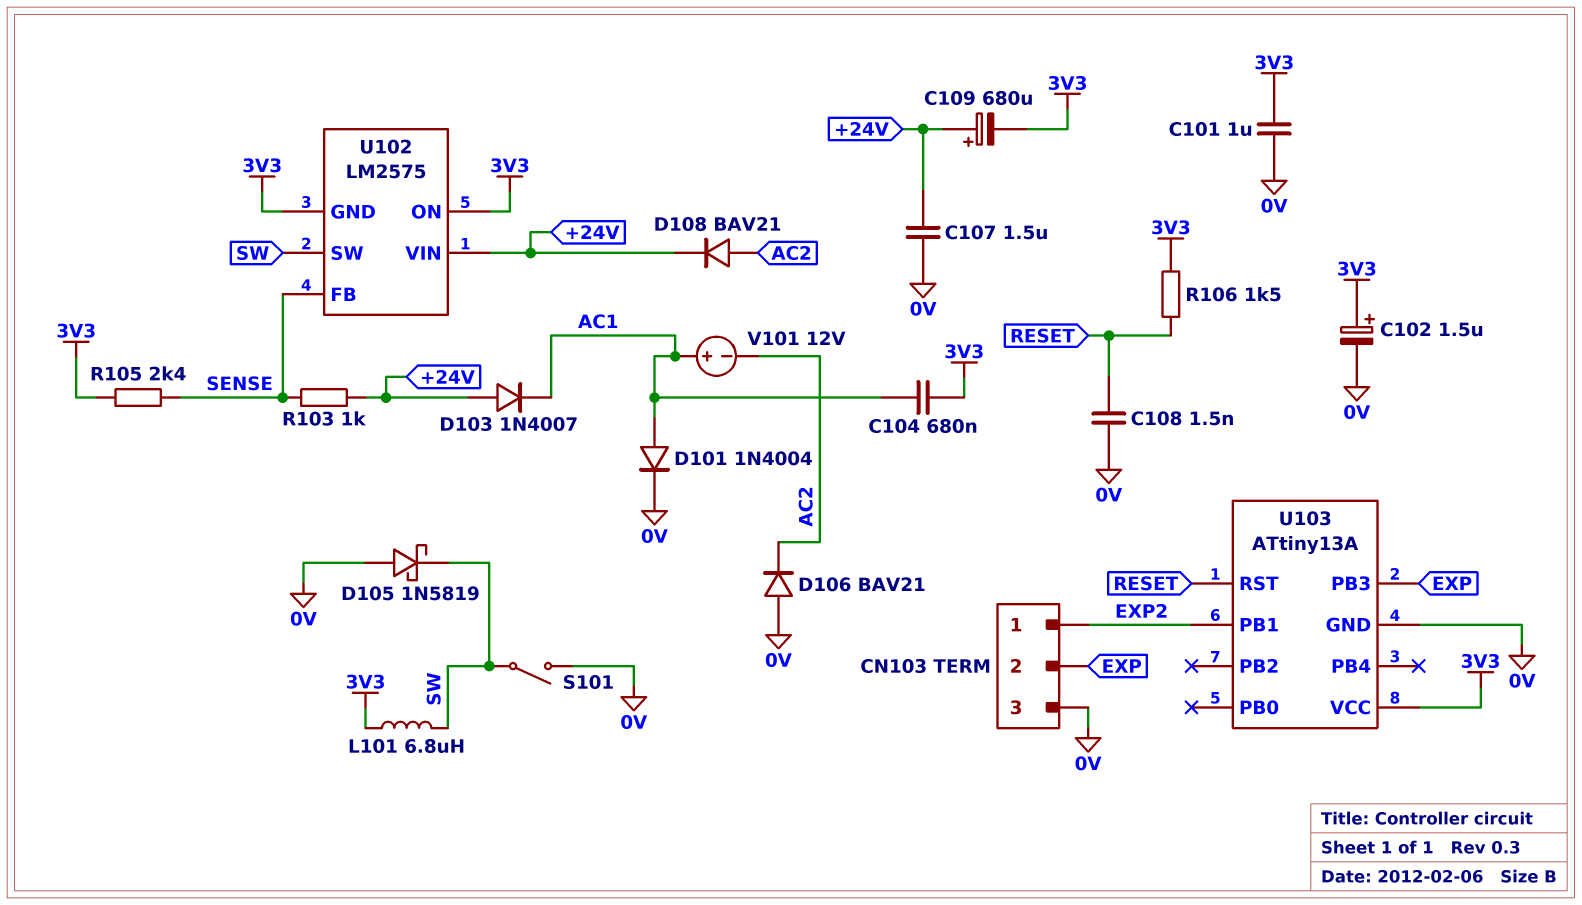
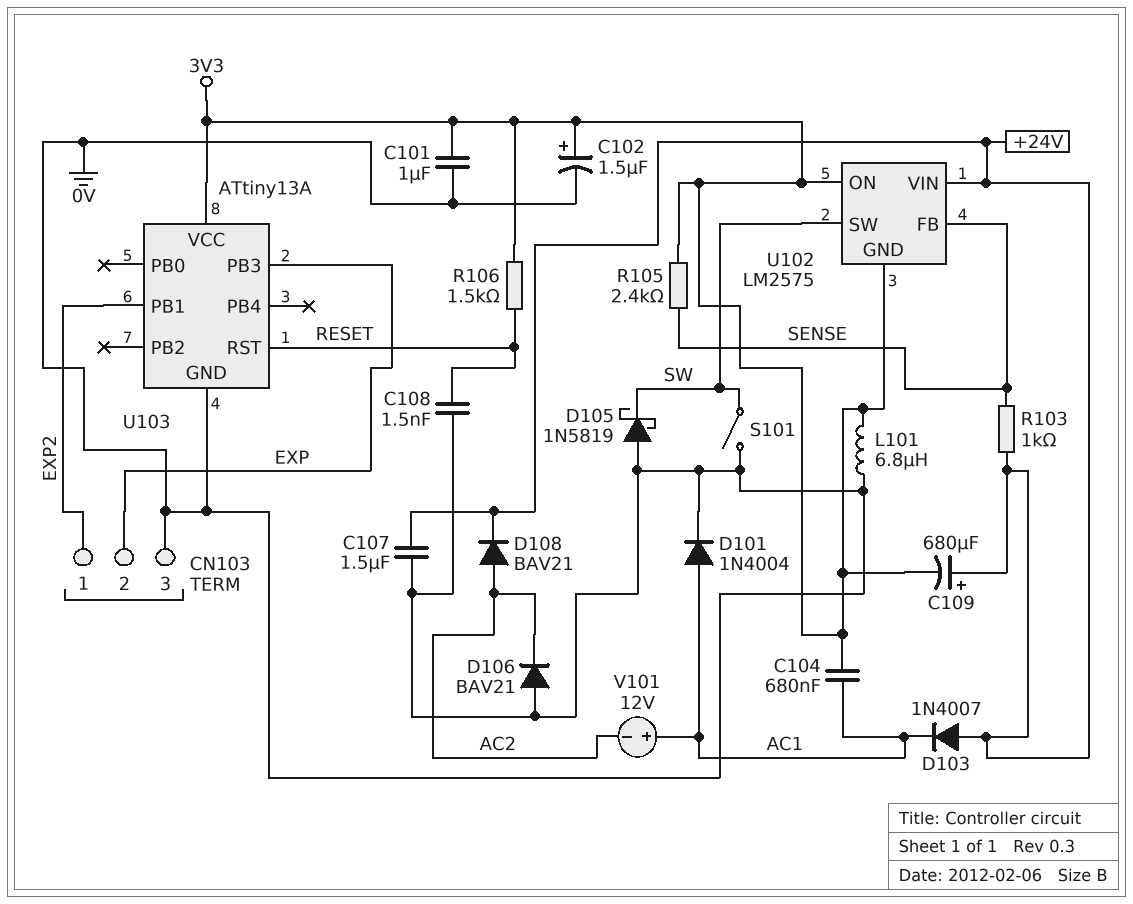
L101: 6.8uH (3V3, SW) -> 6.8uH (0V, 3V3)

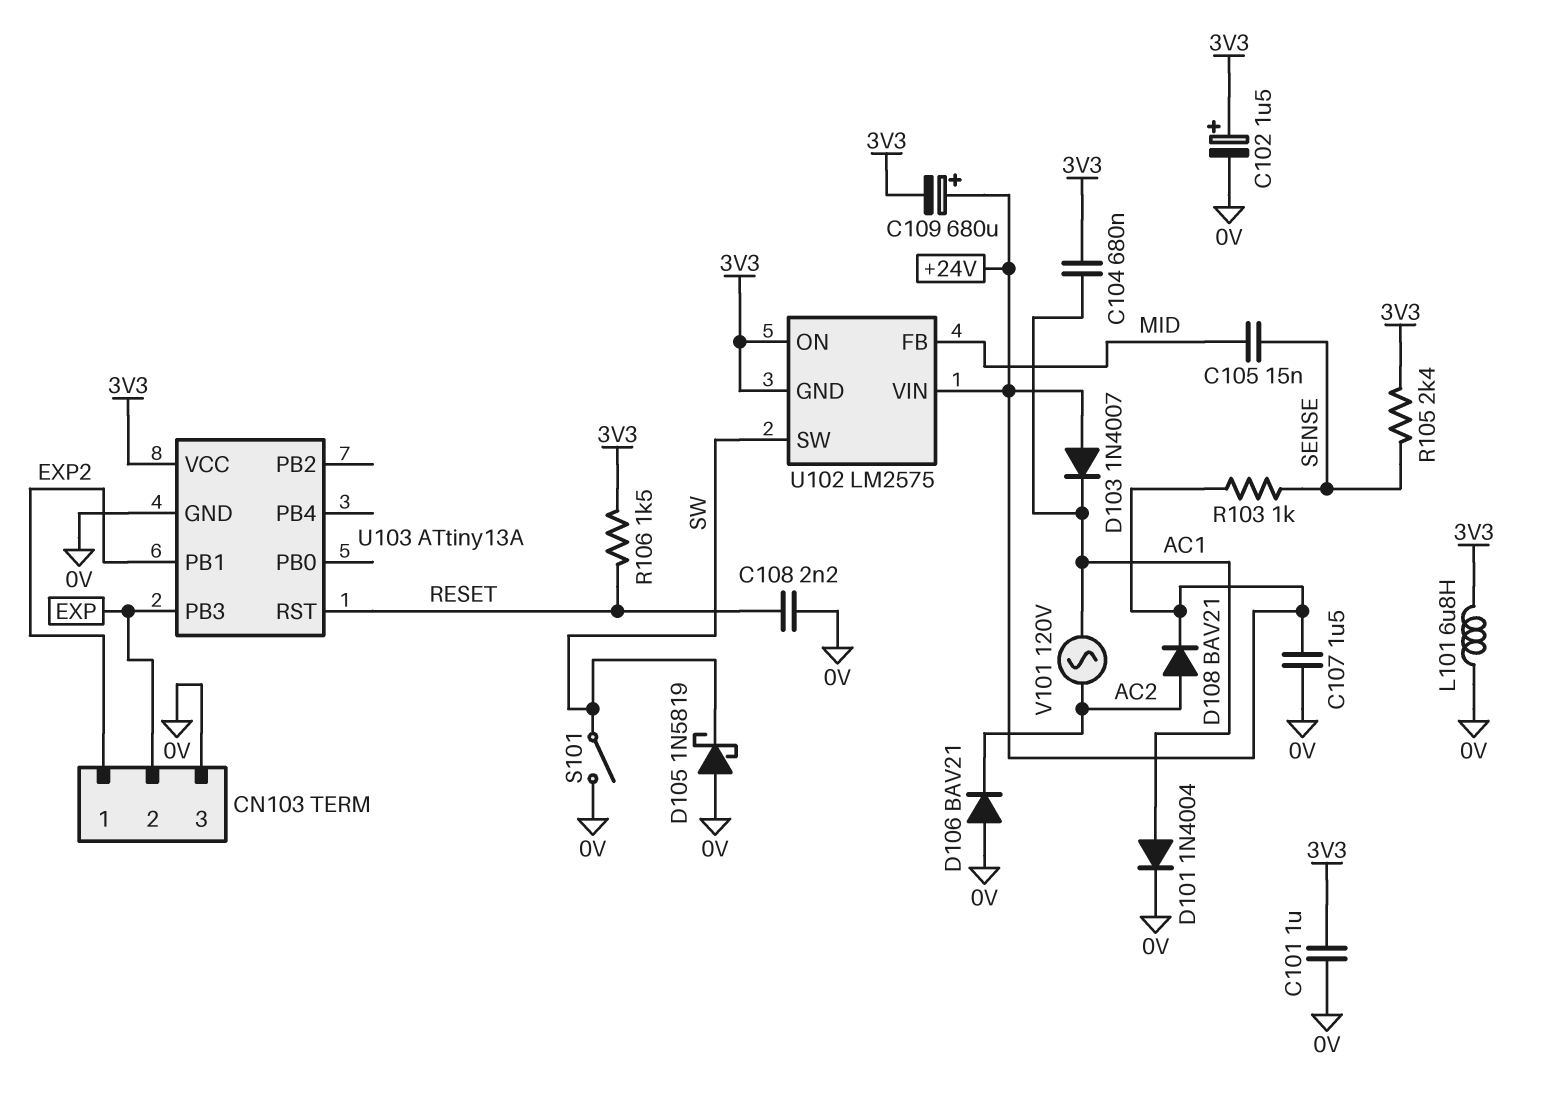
C105: none -> 15nF (MID, SENSE)
C108: 1.5nF (0V, RESET) -> 2.2nF (0V, RESET)
U102 pin FB: SENSE -> MID
V101: 12V (plus AC1, minus AC2) -> AC 120V (AC1, AC2)

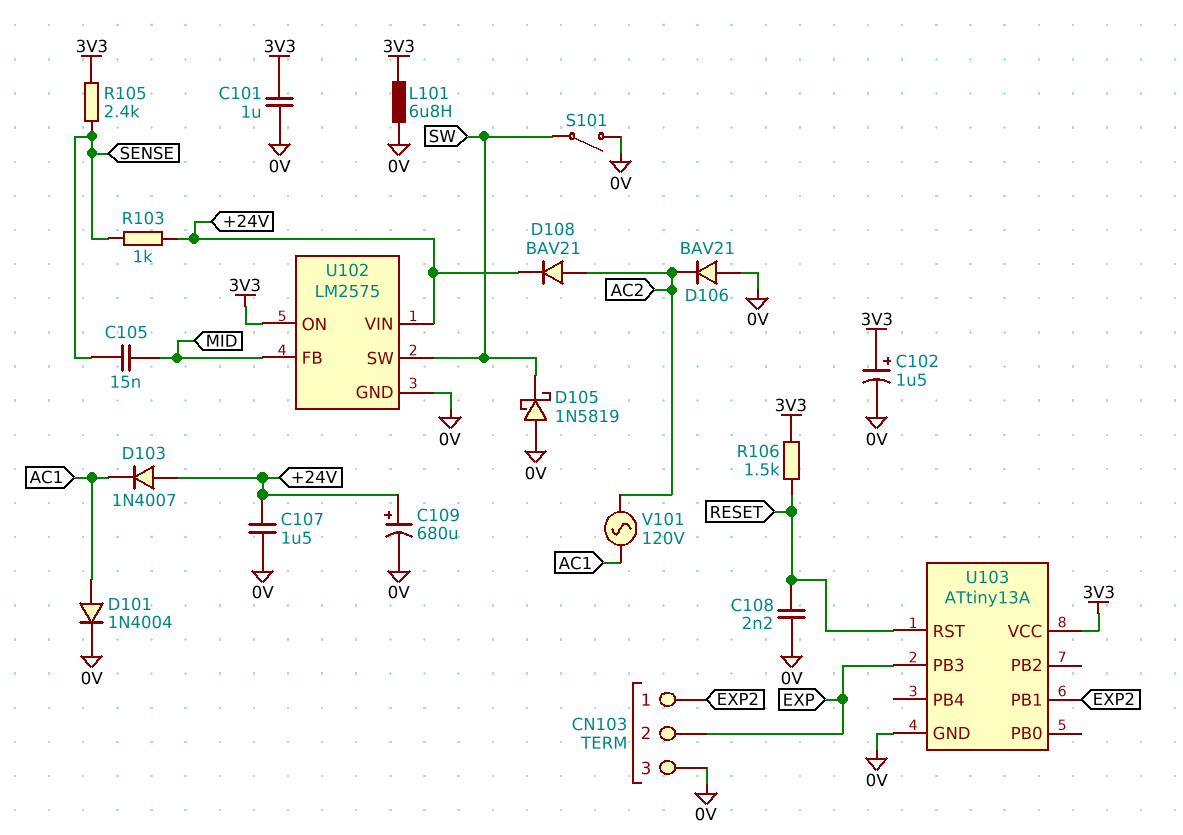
C104: 680nF (3V3, AC1) -> none
C109: 680uF (plus +24V, minus 3V3) -> 680uF (plus +24V, minus 0V)
U102 pin GND: 3V3 -> 0V

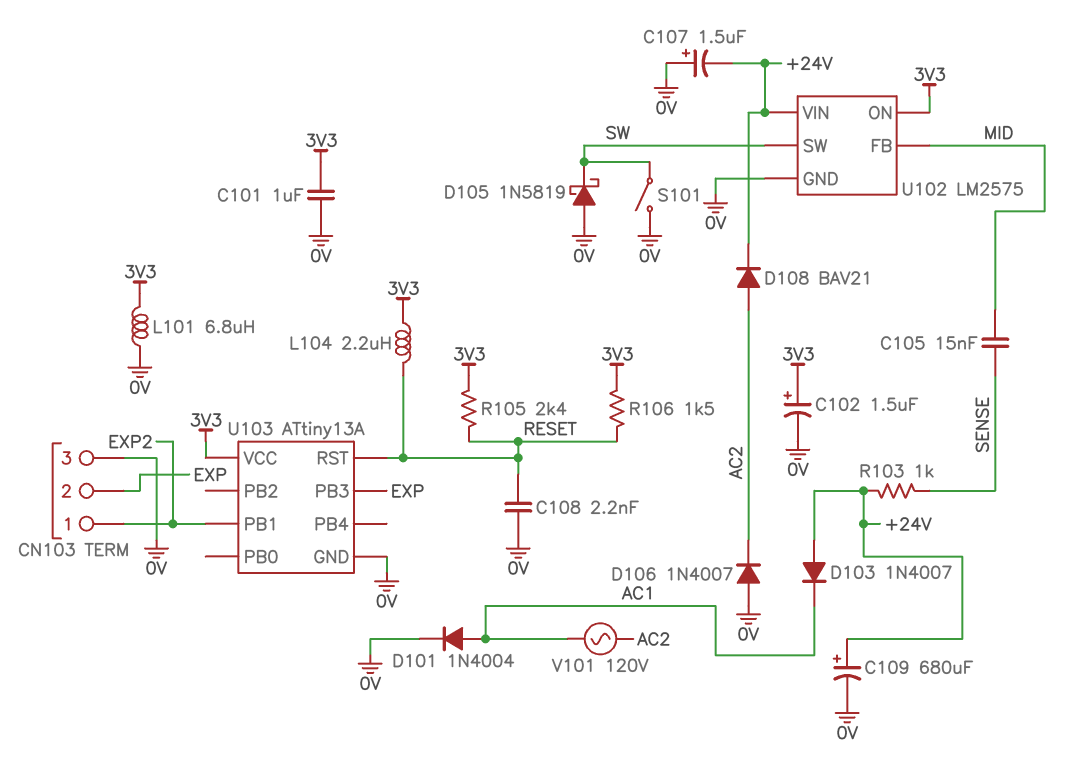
C107: 1.5uF (+24V, 0V) -> 1.5uF (plus 0V, minus +24V)
D106: diode BAV21 (A 0V, K AC2) -> diode 1N4007 (A 0V, K AC2)
L104: none -> 2.2uH (3V3, RESET)
R105: 2.4k (3V3, SENSE) -> 2.4k (3V3, RESET)

